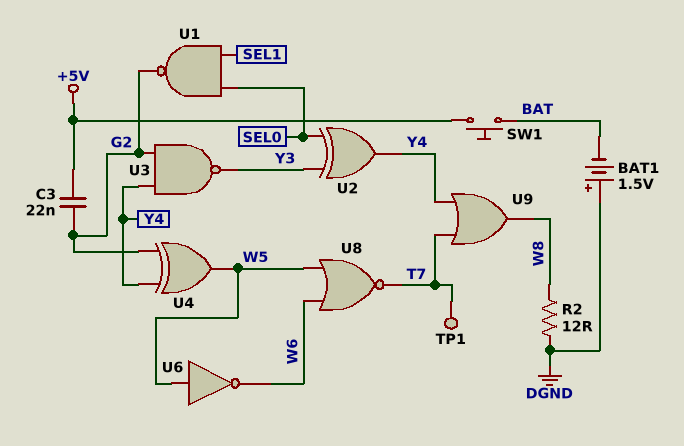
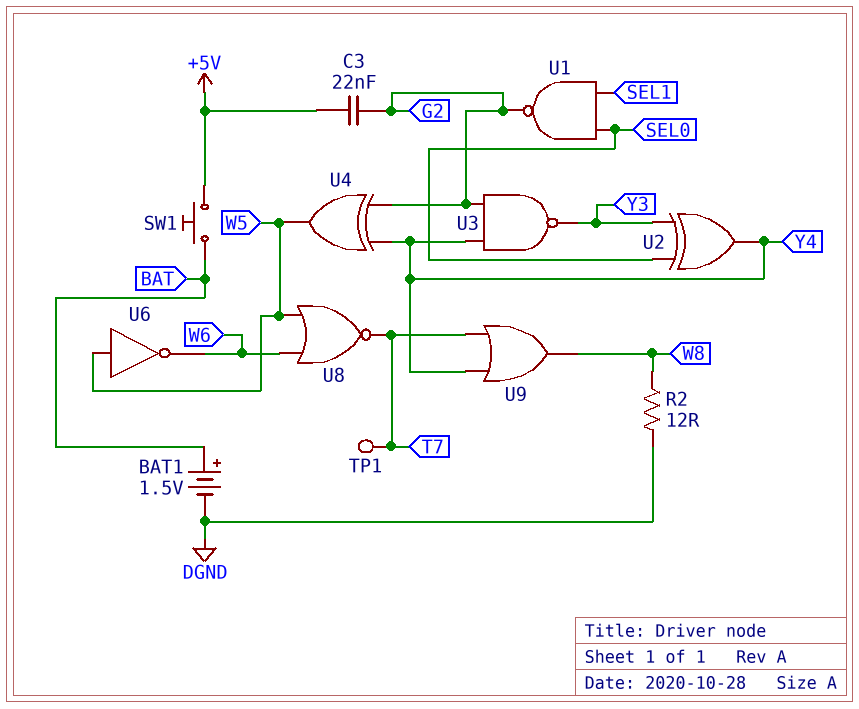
BAT1: 1.5V (plus DGND, minus BAT) -> 1.5V (plus BAT, minus DGND)

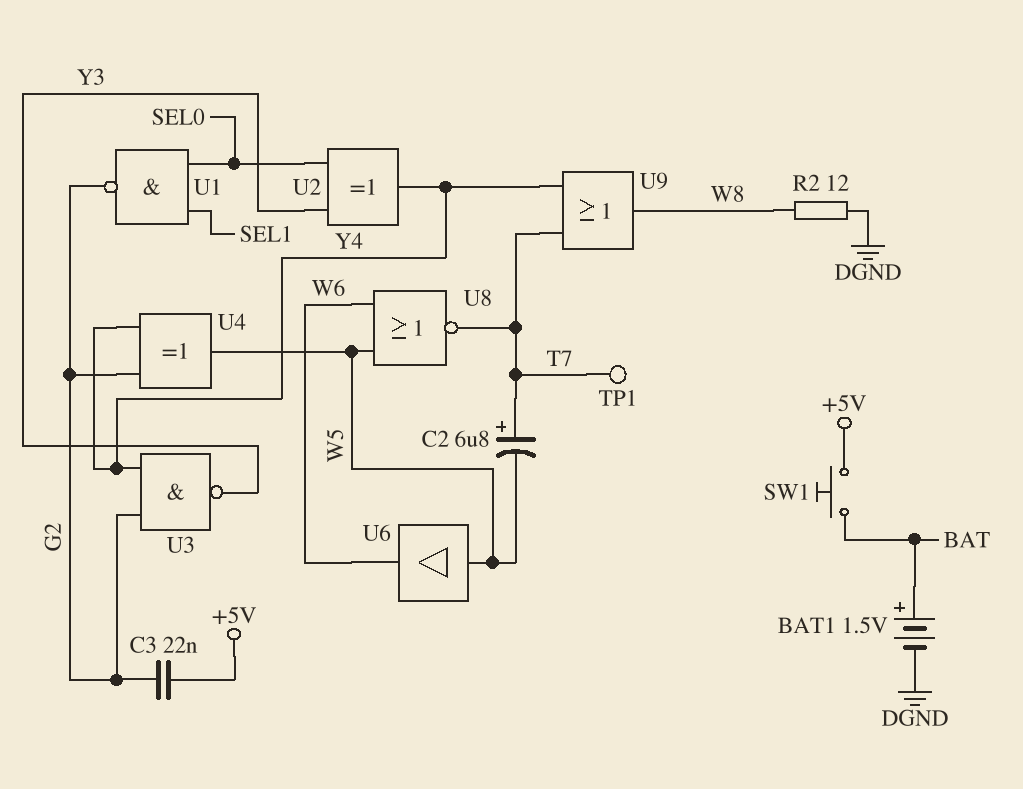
C2: none -> 6.8uF (plus T7, minus W5)
U6: NOT (in W5, out W6) -> buffer (in W5, out W6)

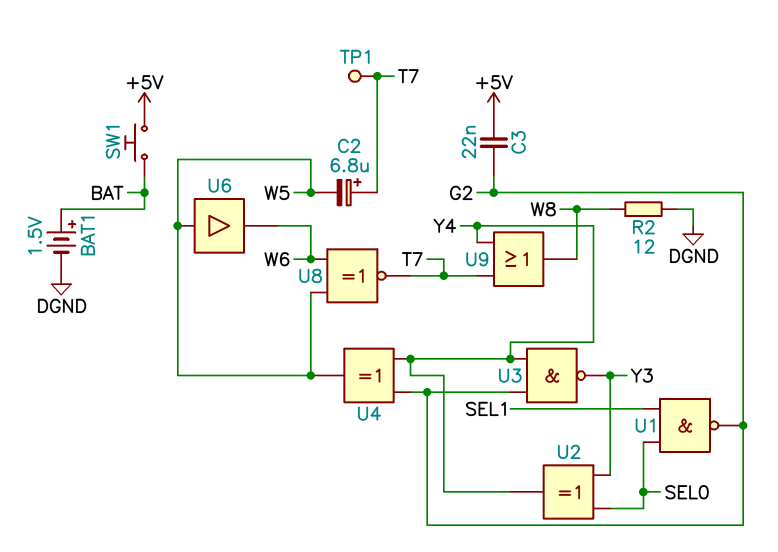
U8: NOR (in W5, in W6, out T7) -> XNOR (in W5, in W6, out T7)

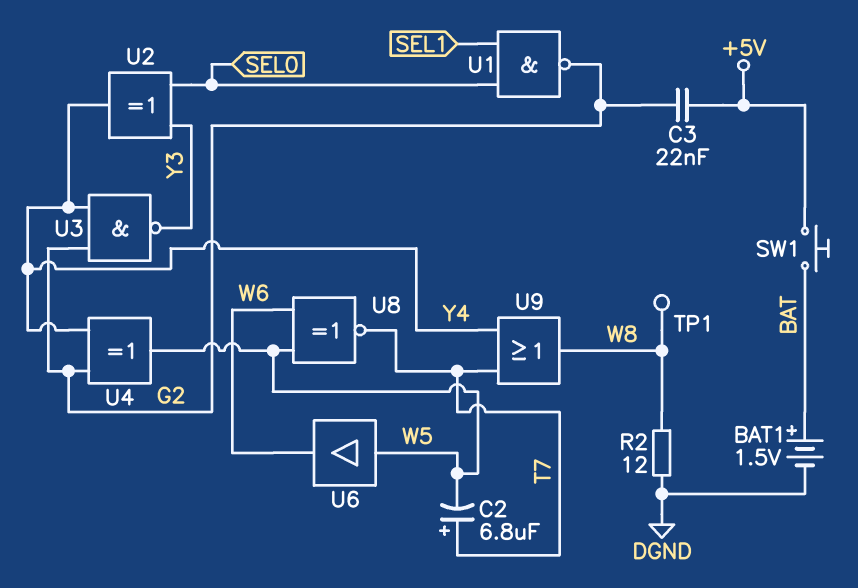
TP1: test point (T7) -> test point (W8)

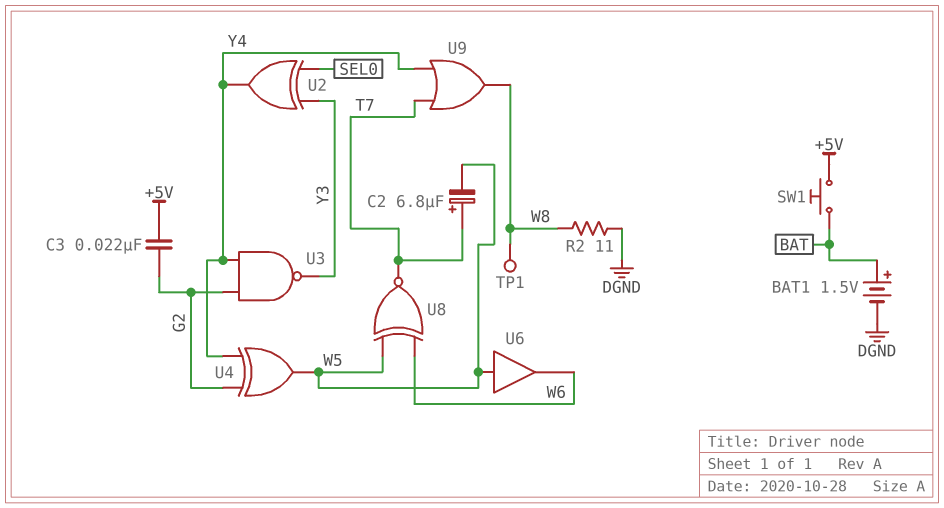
R2: 12 (DGND, W8) -> 11 (DGND, W8)
U1: NAND (in SEL0, in SEL1, out G2) -> none

